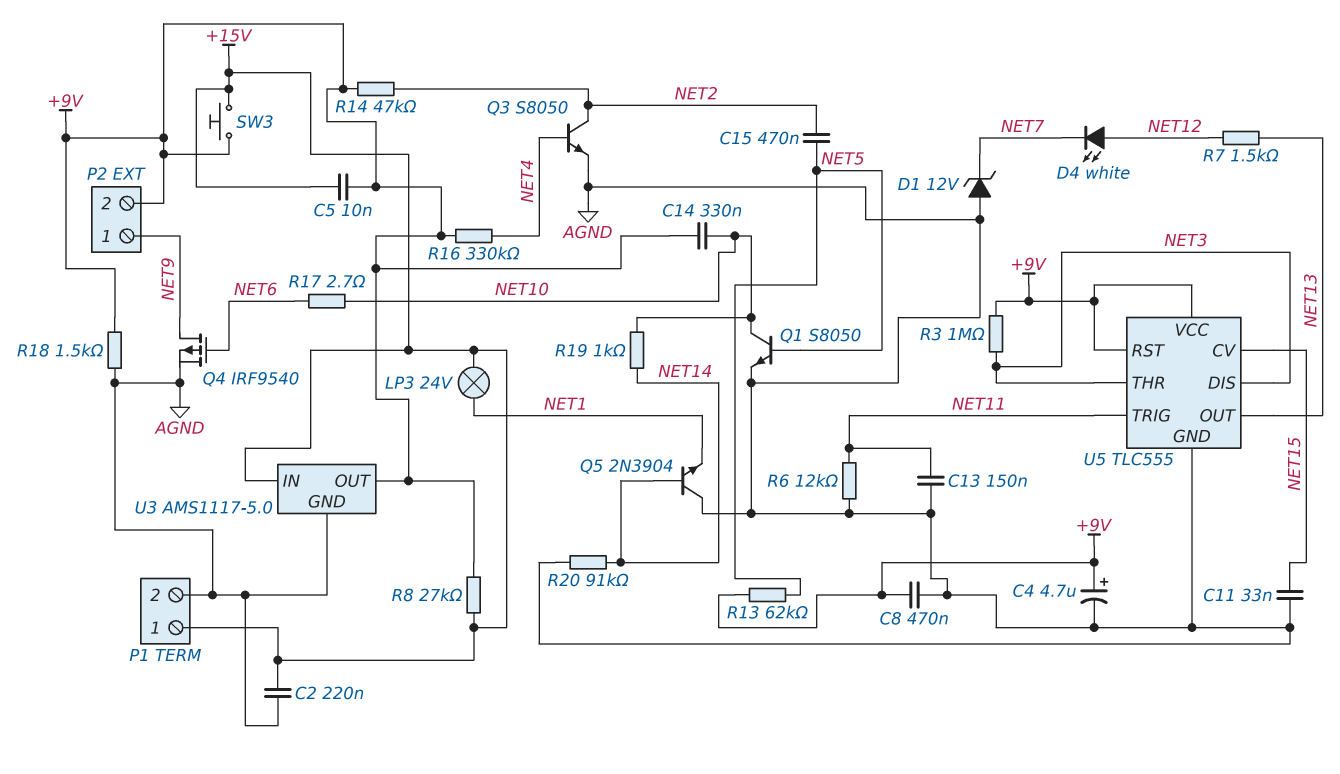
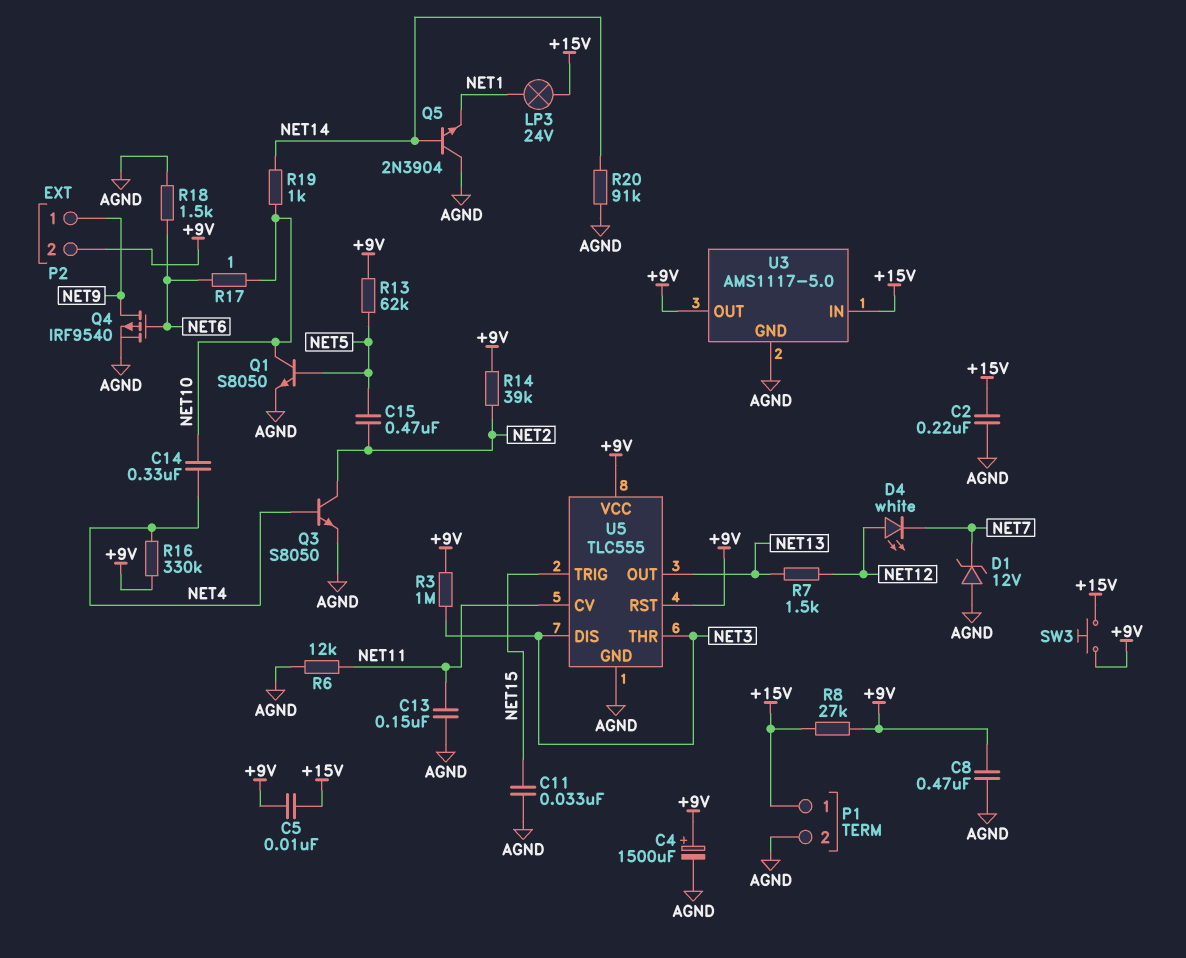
C4: 4.7uF (plus +9V, minus AGND) -> 1500uF (plus +9V, minus AGND)
C14: 330nF (+9V, NET10) -> 330nF (NET4, NET10)
R14: 47k (+9V, NET2) -> 39k (+9V, NET2)
R17: 2.7 (NET6, NET10) -> 1 (NET6, NET10)
R18: 1.5k (+9V, AGND) -> 1.5k (AGND, NET6)
U5 pin CV: NET15 -> NET11
U5 pin TRIG: NET11 -> NET15

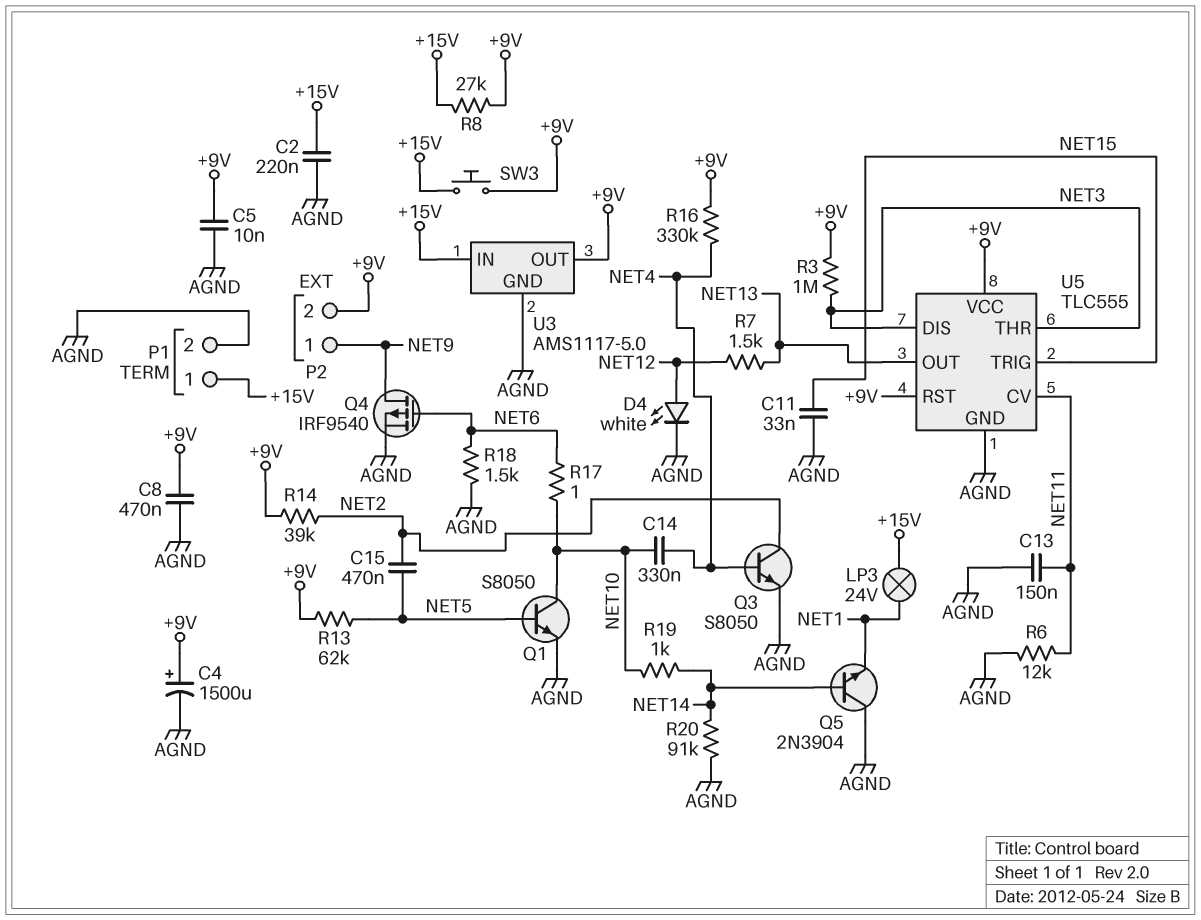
C5: 10nF (+9V, +15V) -> 10nF (+9V, AGND)
D1: zener 12V (A AGND, K NET7) -> none
D4: LED white (A NET12, K NET7) -> LED white (A NET12, K AGND)

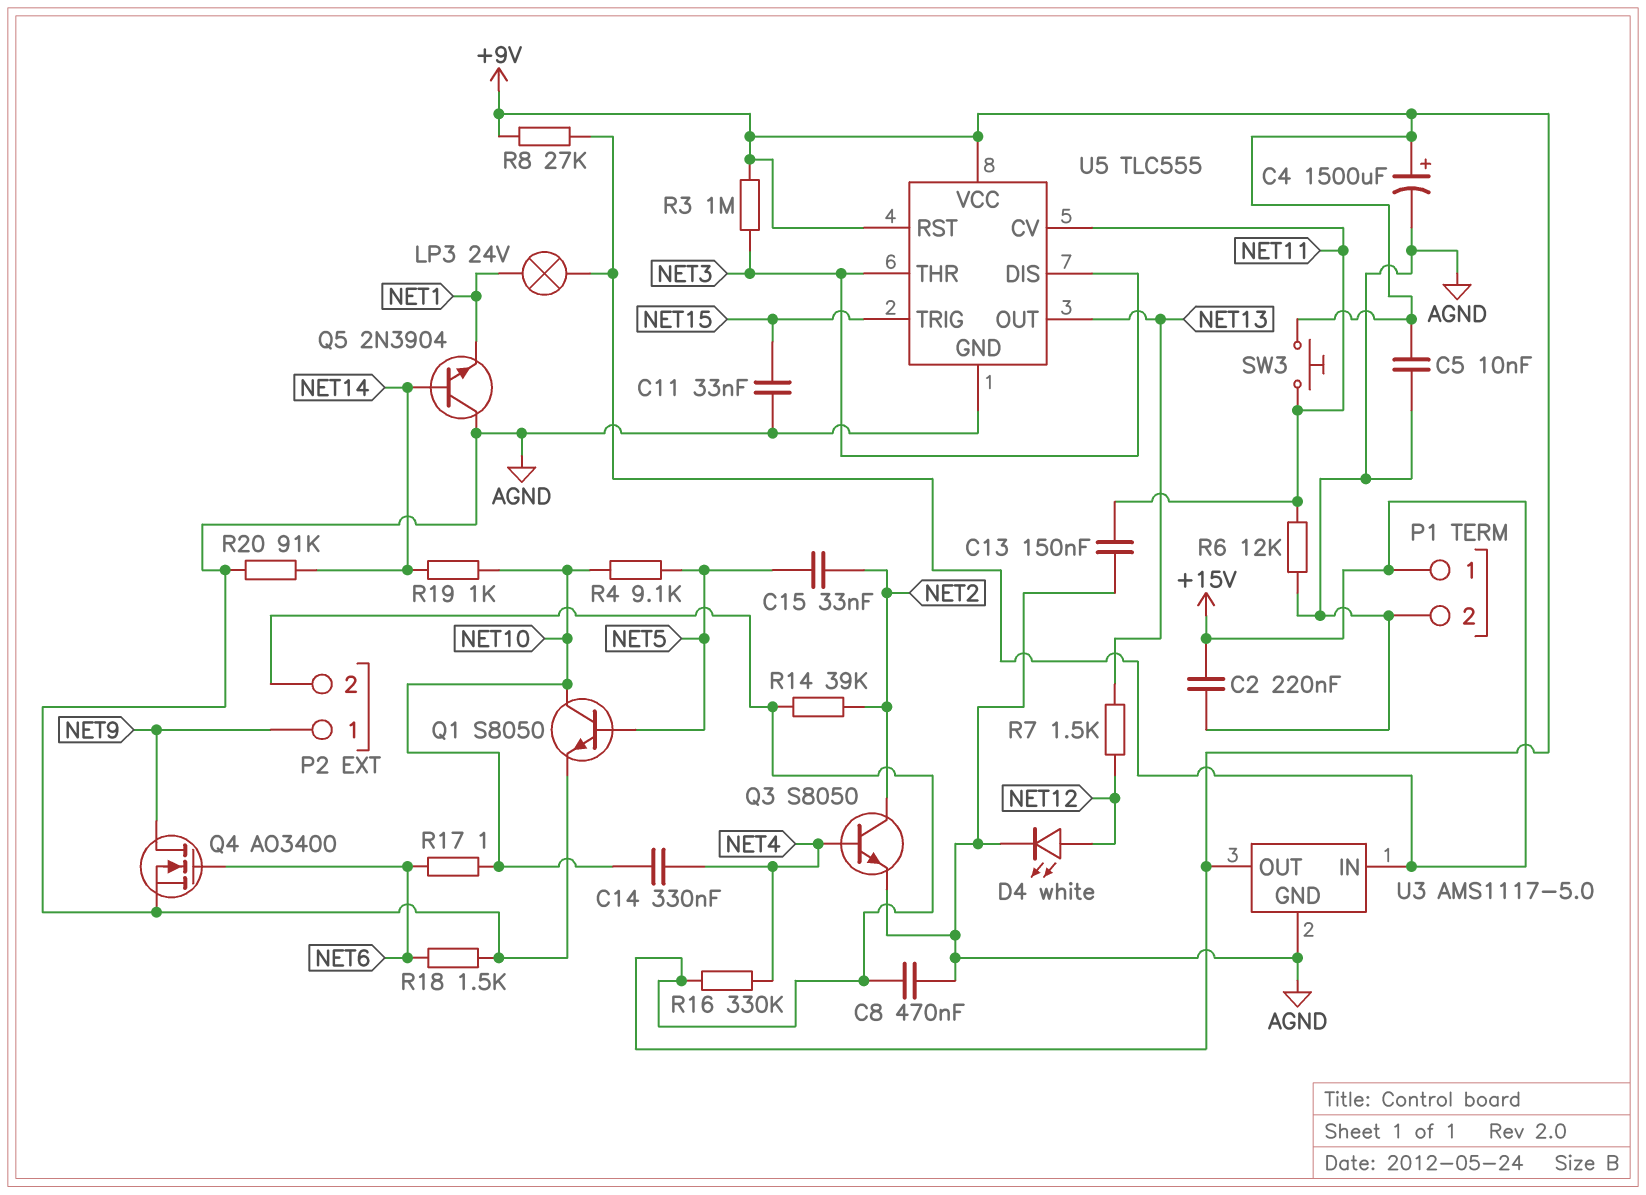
C15: 470nF (NET2, NET5) -> 33nF (NET2, NET5)
Q4: PMOS IRF9540 (G NET6, D NET9, S AGND) -> NMOS AO3400 (G NET6, D NET9, S AGND)
R4: none -> 9.1k (NET5, NET10)
R13: 62k (+9V, NET5) -> none
SW3: button (+9V, +15V) -> button (+9V, NET11)

